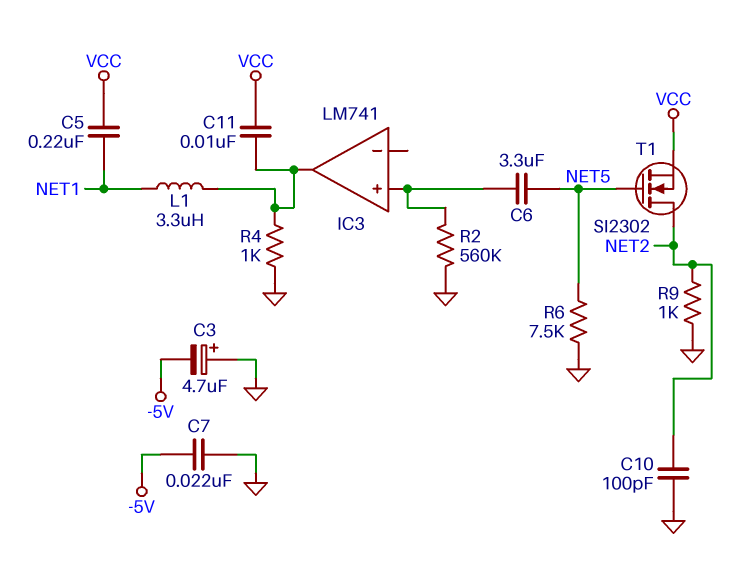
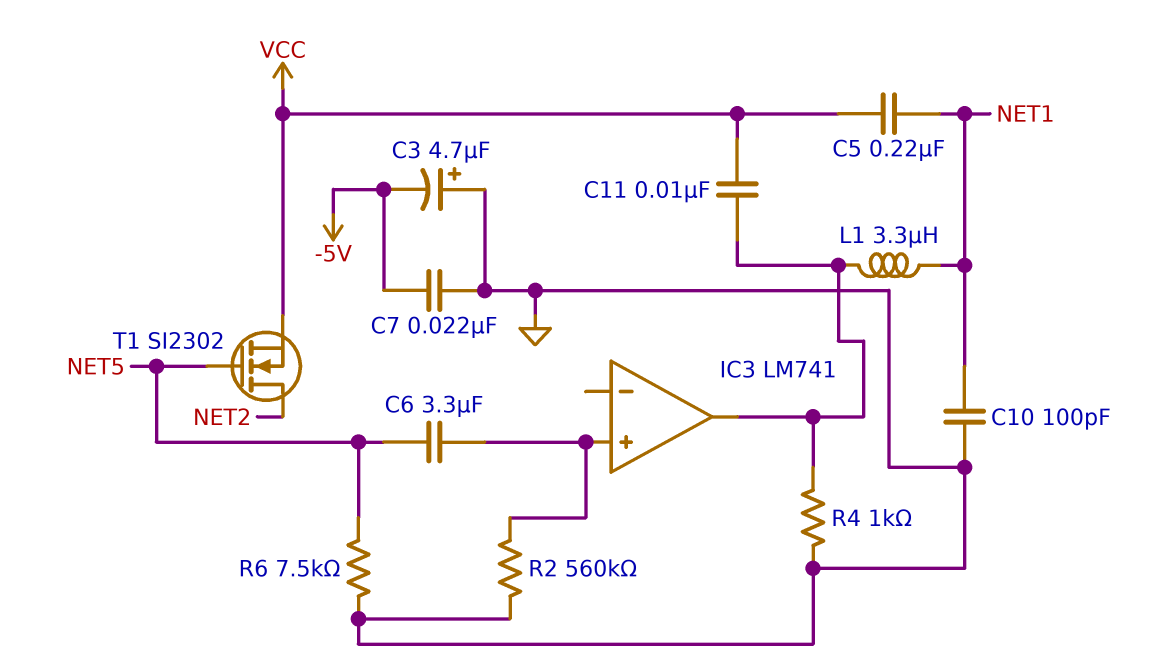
C10: 100pF (GND, NET2) -> 100pF (GND, NET1)
R9: 1k (GND, NET2) -> none

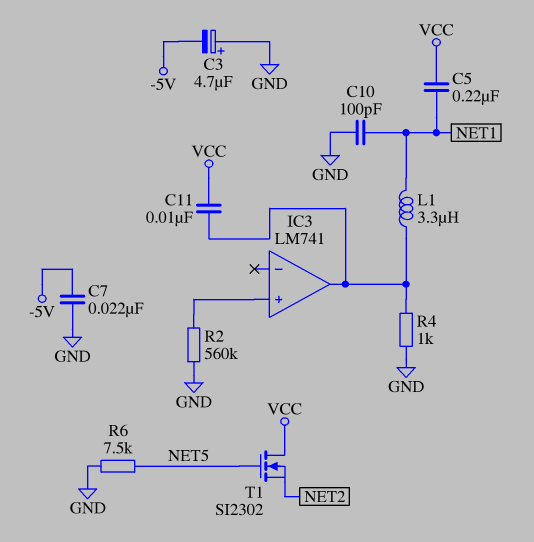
C6: 3.3uF (IC3/in+, NET5) -> none
T1: NMOS SI2302 (G NET5, D NET2, S VCC) -> NMOS SI2302 (G NET5, D VCC, S NET2)

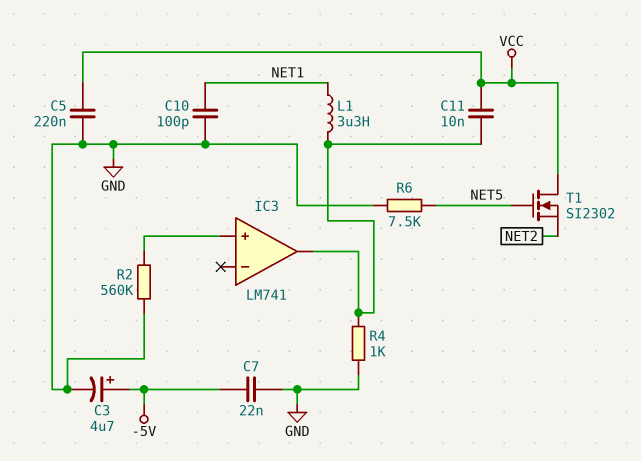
C3: 4.7uF (plus GND, minus -5V) -> 4.7uF (plus -5V, minus GND)
C5: 220nF (NET1, VCC) -> 220nF (GND, VCC)

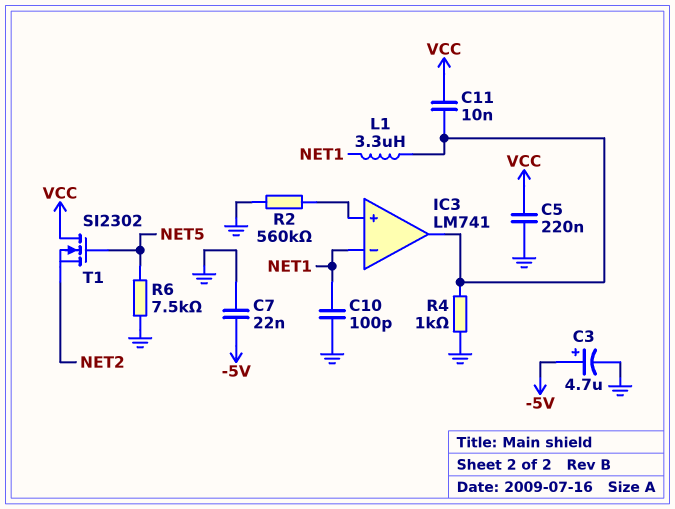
IC3 pin in-: none -> NET1

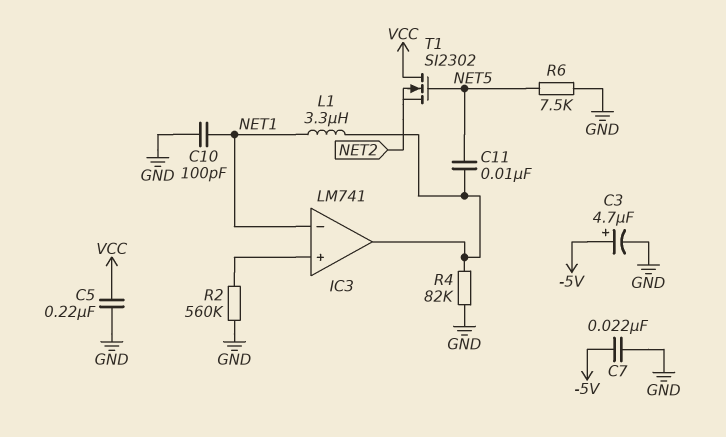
C11: 10nF (IC3/out, VCC) -> 10nF (IC3/out, NET5)
R4: 1k (GND, IC3/out) -> 82k (GND, IC3/out)

